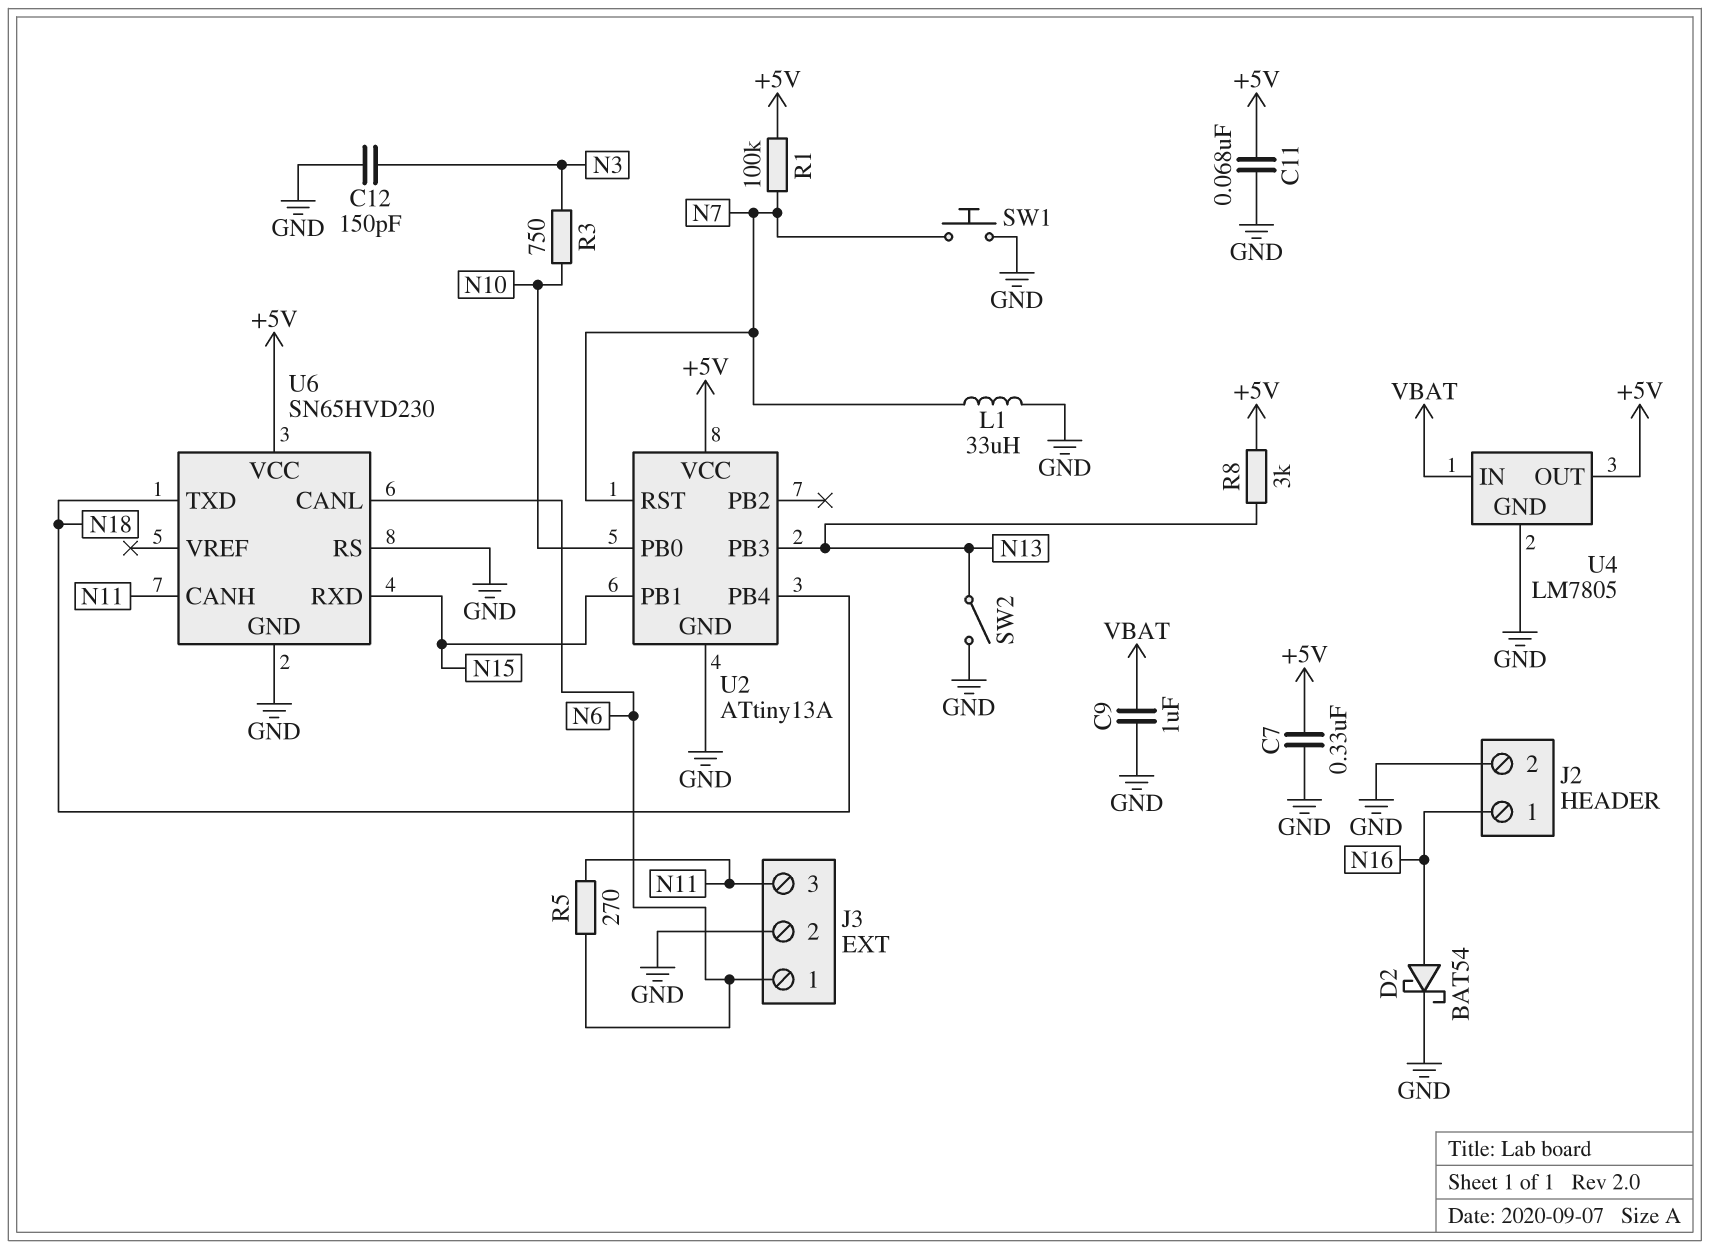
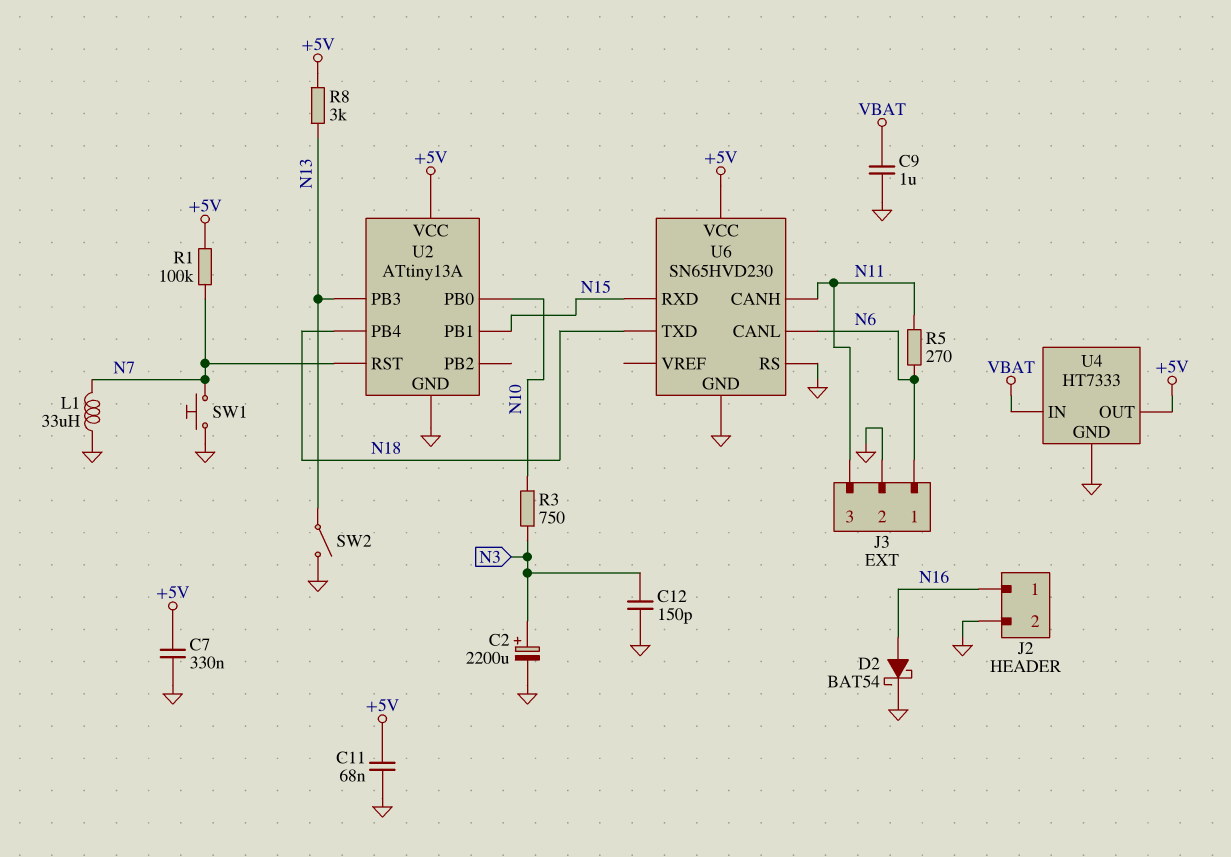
C2: none -> 2200uF (plus N3, minus GND)
U4: LM7805 -> HT7333

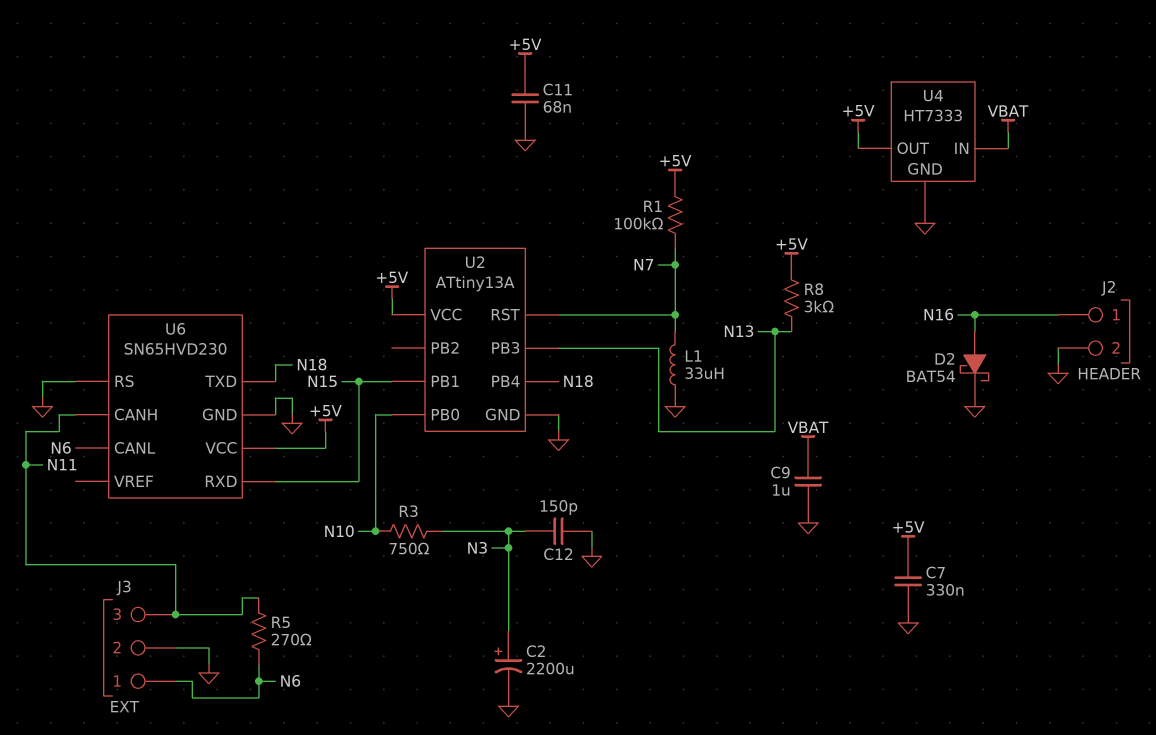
SW1: button (GND, N7) -> none
SW2: switch (GND, N13) -> none

